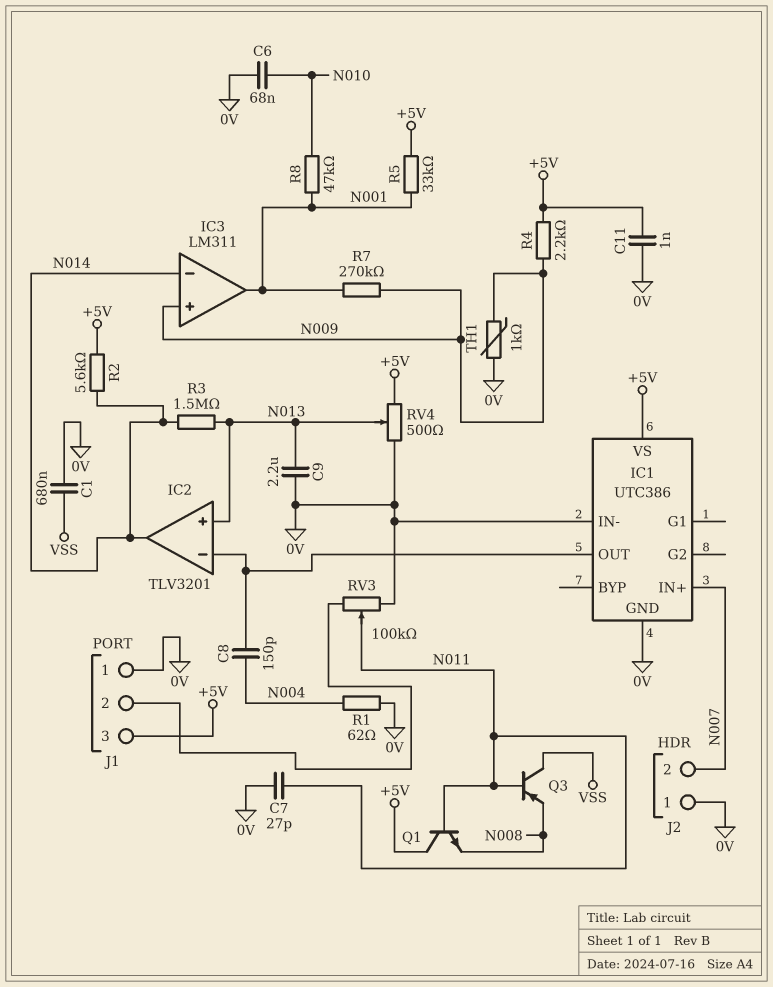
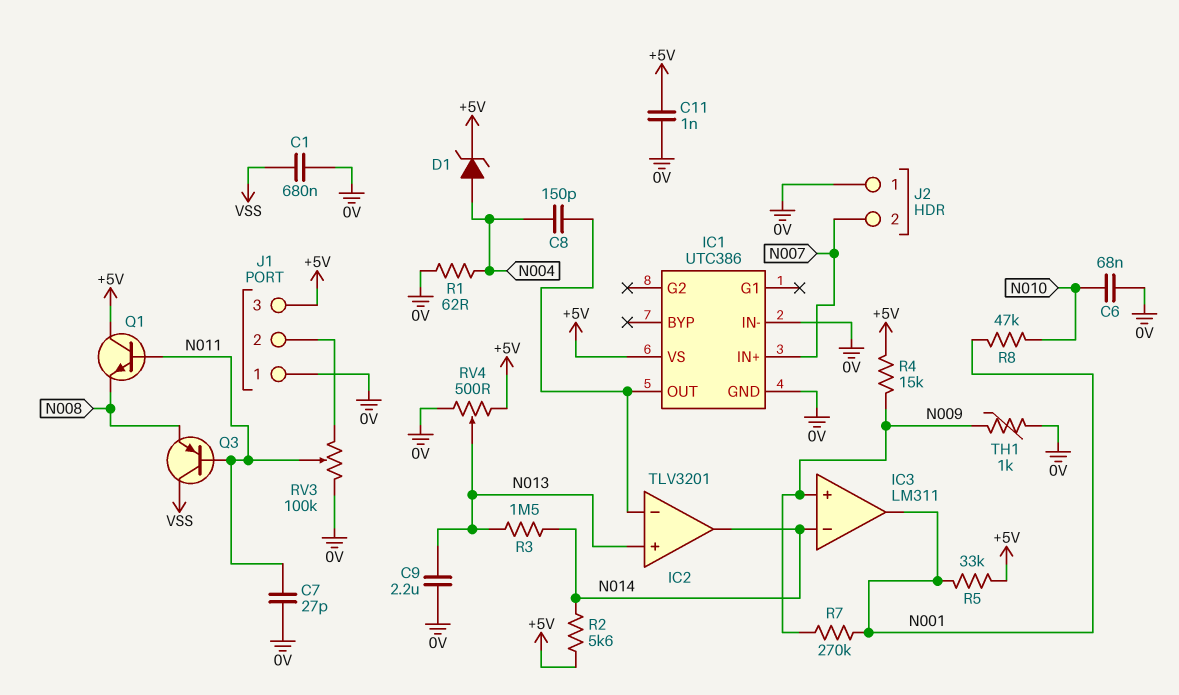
D1: none -> zener (A N004, K +5V)
R4: 2.2k (+5V, N009) -> 15k (+5V, N009)

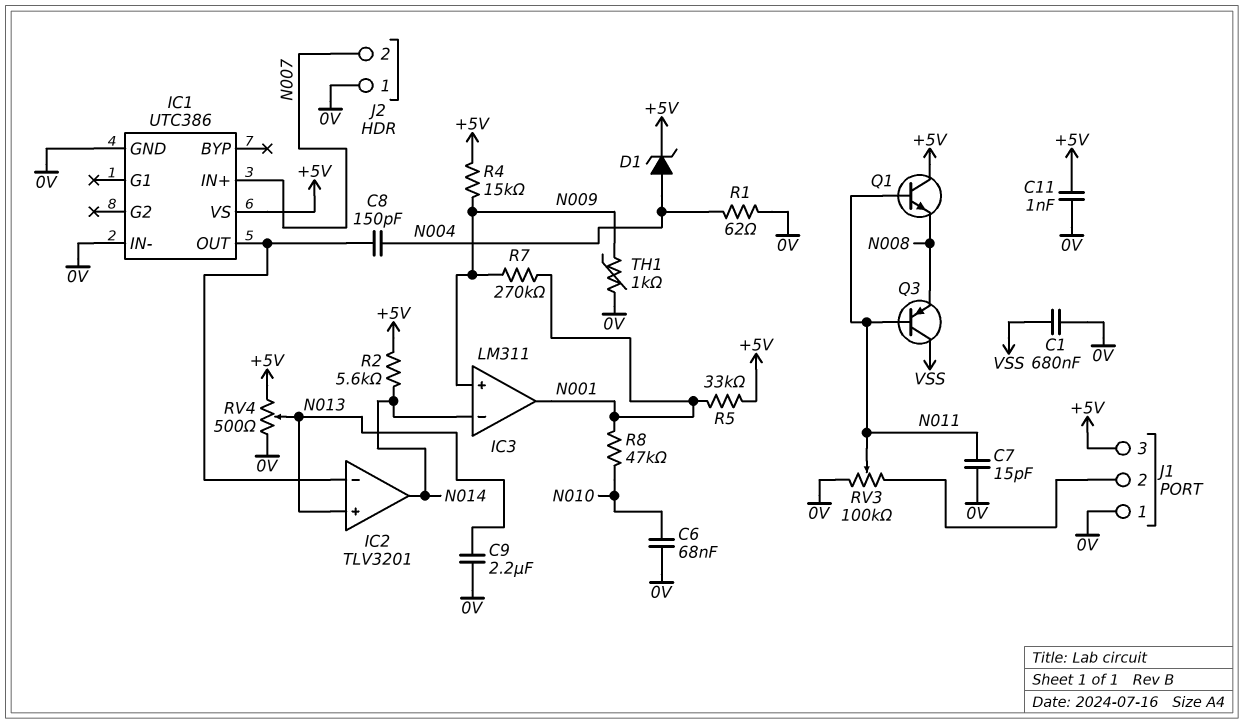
C7: 27pF (0V, N011) -> 15pF (0V, N011)
R3: 1.5M (N013, N014) -> none

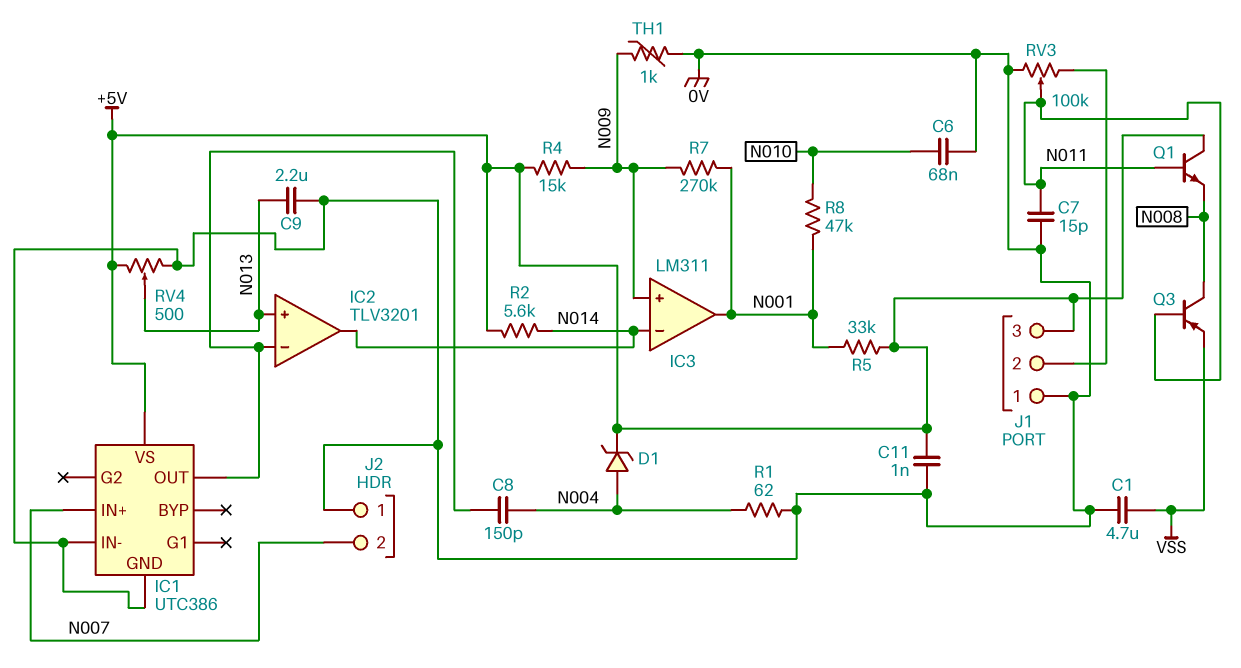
C1: 680nF (0V, VSS) -> 4.7uF (0V, VSS)
Q3: PNP (B N011, C VSS, E N008) -> PNP (B N011, C N008, E VSS)

